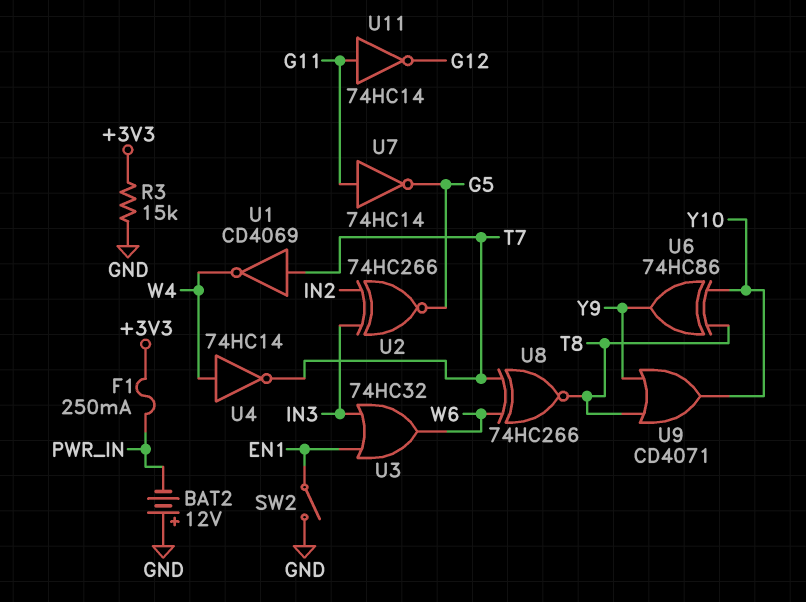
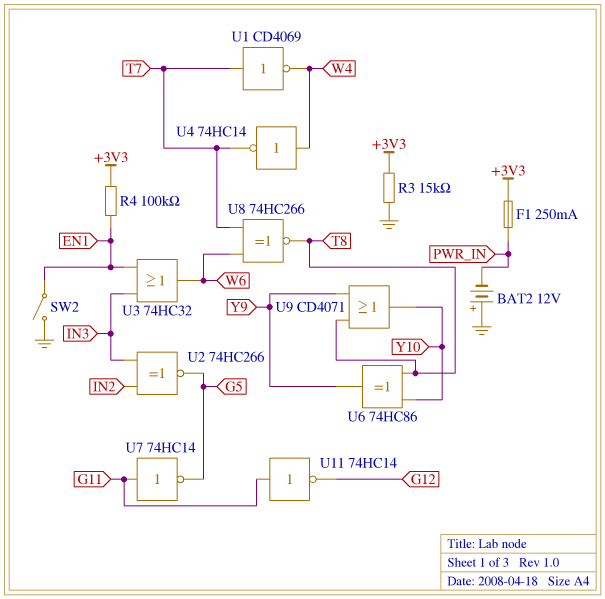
R4: none -> 100k (+3V3, EN1)

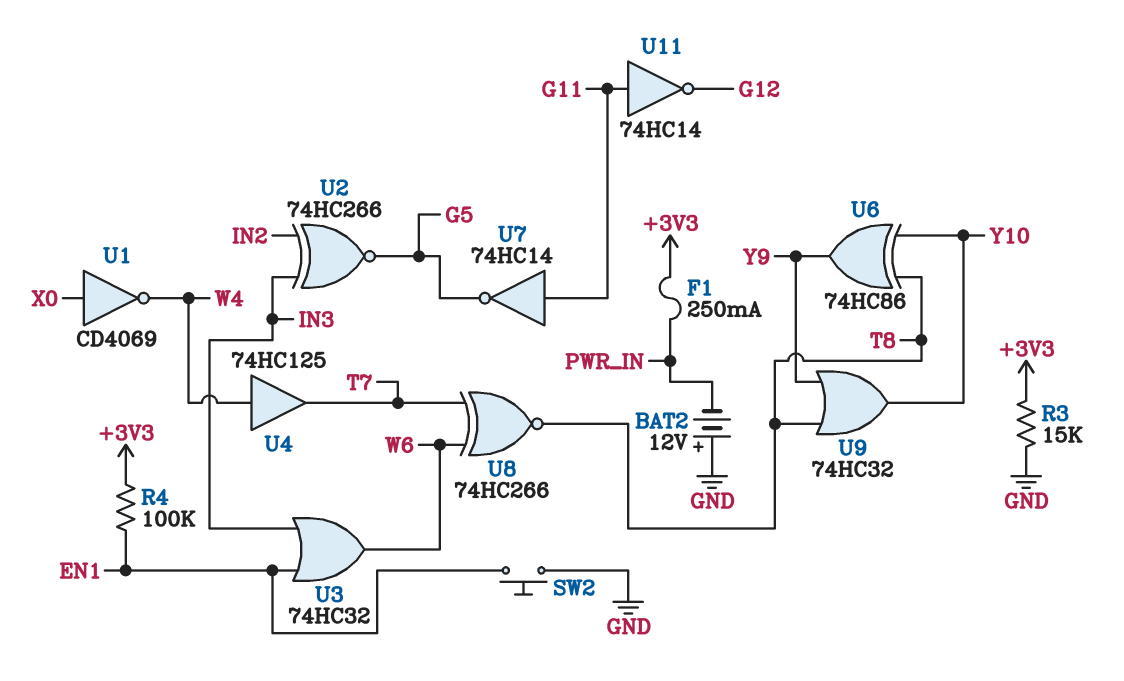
SW2: switch (EN1, GND) -> button (EN1, GND)
U1: NOT CD4069 (in T7, out W4) -> NOT CD4069 (in X0, out W4)
U4: NOT 74HC14 (in W4, out T7) -> buffer 74HC125 (in W4, out T7)
U9: OR CD4071 (in T8, in Y9, out Y10) -> OR 74HC32 (in T8, in Y9, out Y10)

